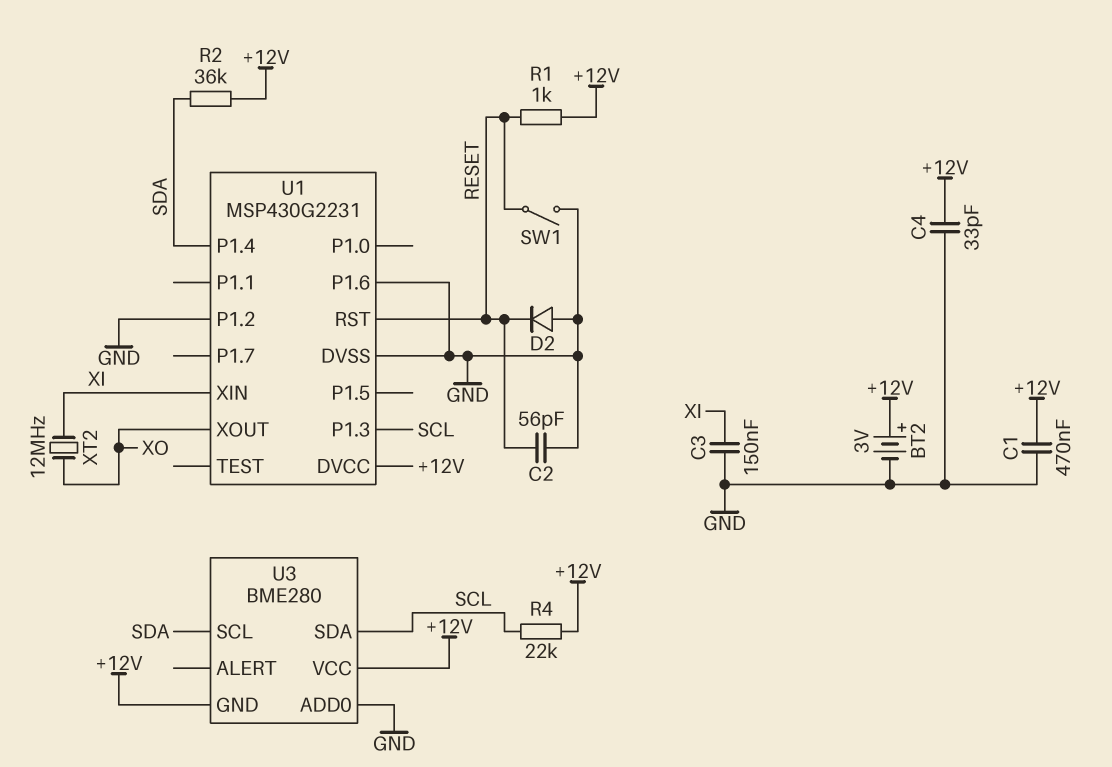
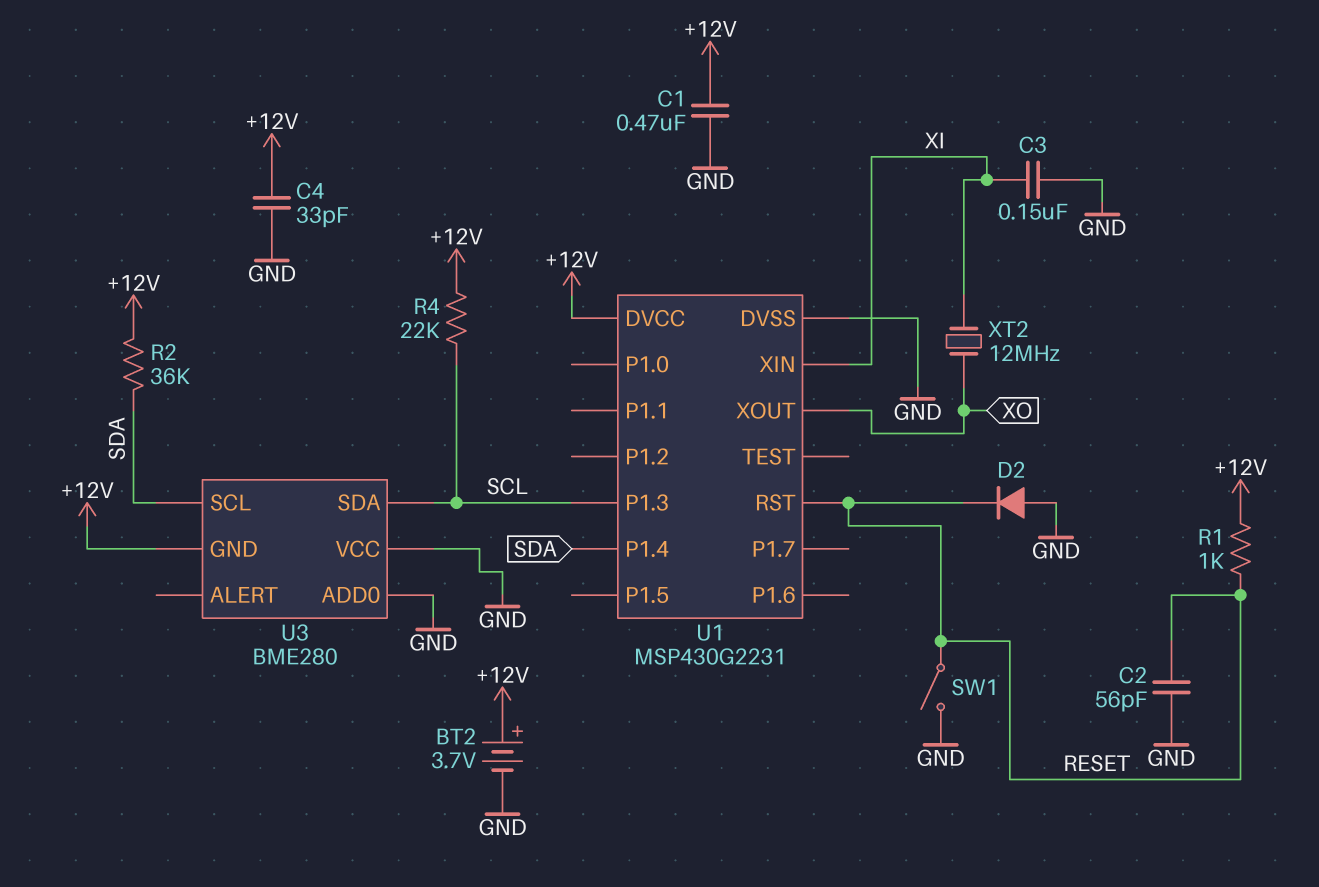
BT2: 3V (plus +12V, minus GND) -> 3.7V (plus +12V, minus GND)
U1 pin P1.2: GND -> none
U1 pin P1.6: GND -> none
U3 pin VCC: +12V -> GND

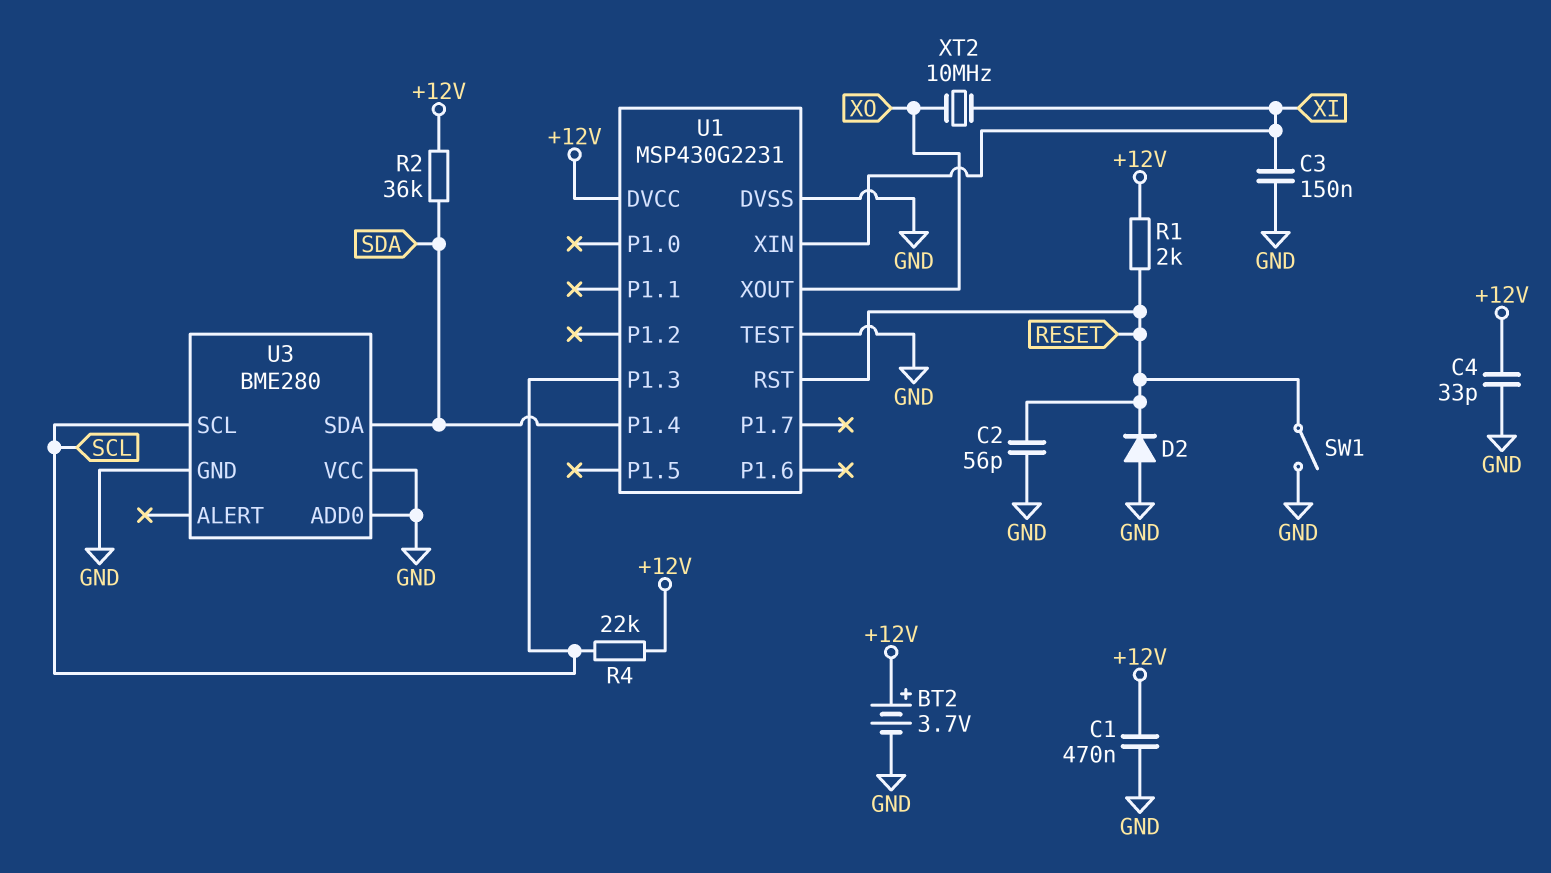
R1: 1k (+12V, RESET) -> 2k (+12V, RESET)
U1 pin TEST: none -> GND
U3 pin GND: +12V -> GND
U3 pin SCL: SDA -> SCL
U3 pin SDA: SCL -> SDA
XT2: 12MHz (XI, XO) -> 10MHz (XI, XO)

